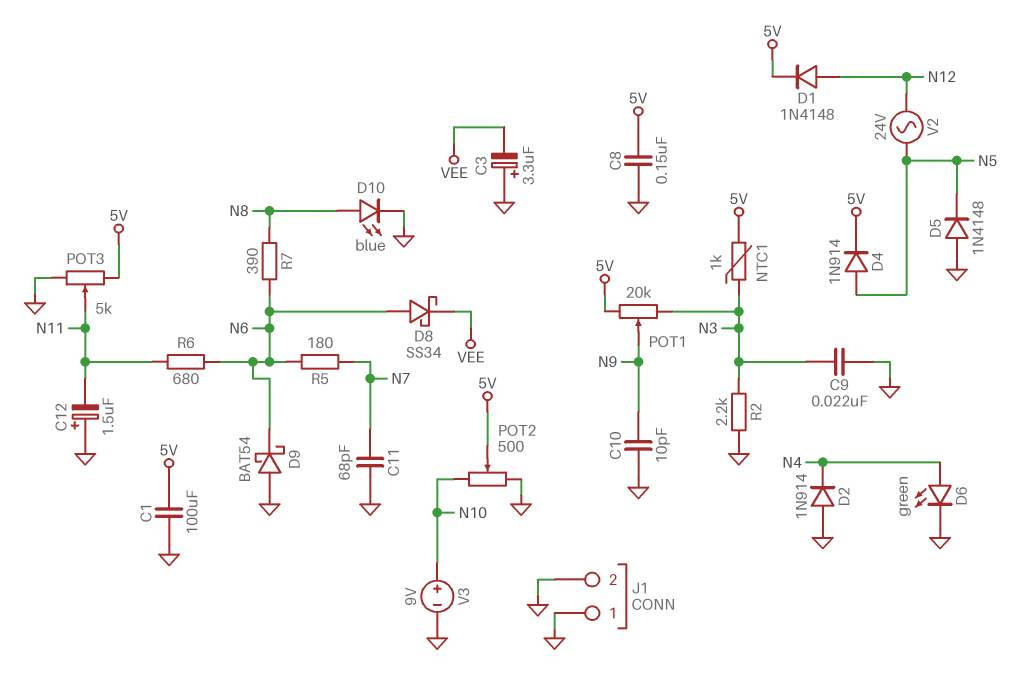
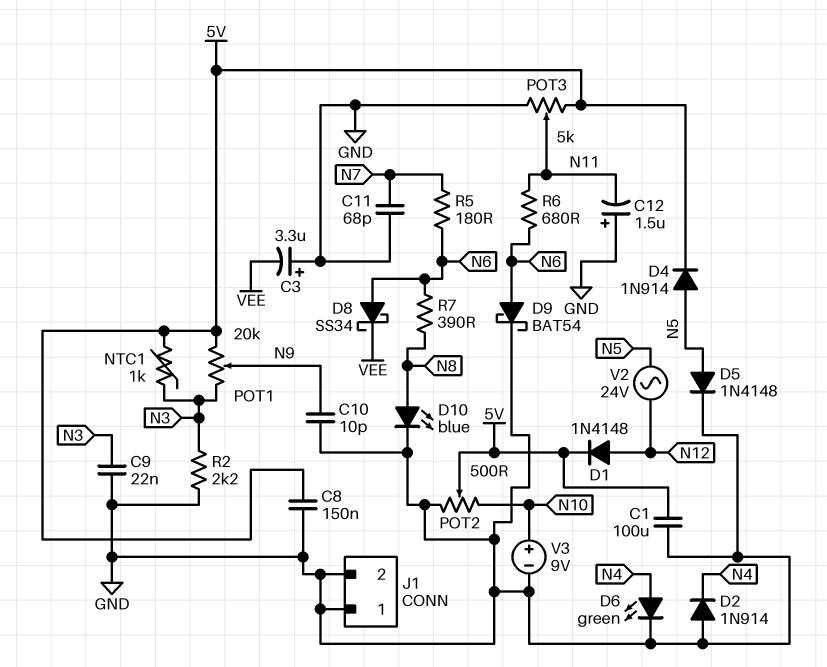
D5: diode 1N4148 (A GND, K N5) -> diode 1N4148 (A N5, K GND)
D9: schottky BAT54 (A GND, K N6) -> schottky BAT54 (A N6, K GND)

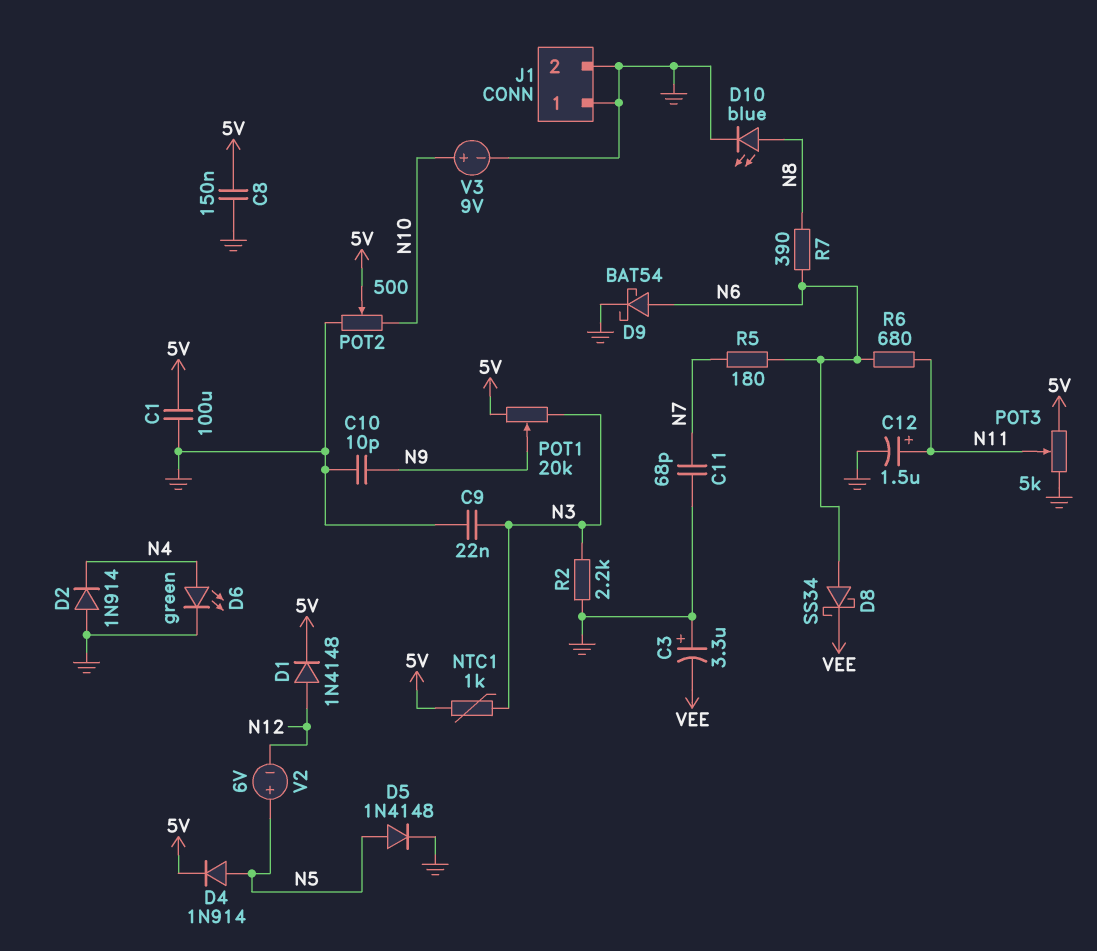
C12: 1.5uF (plus GND, minus N11) -> 1.5uF (plus N11, minus GND)
V2: AC 24V (N5, N12) -> 6V (plus N5, minus N12)

